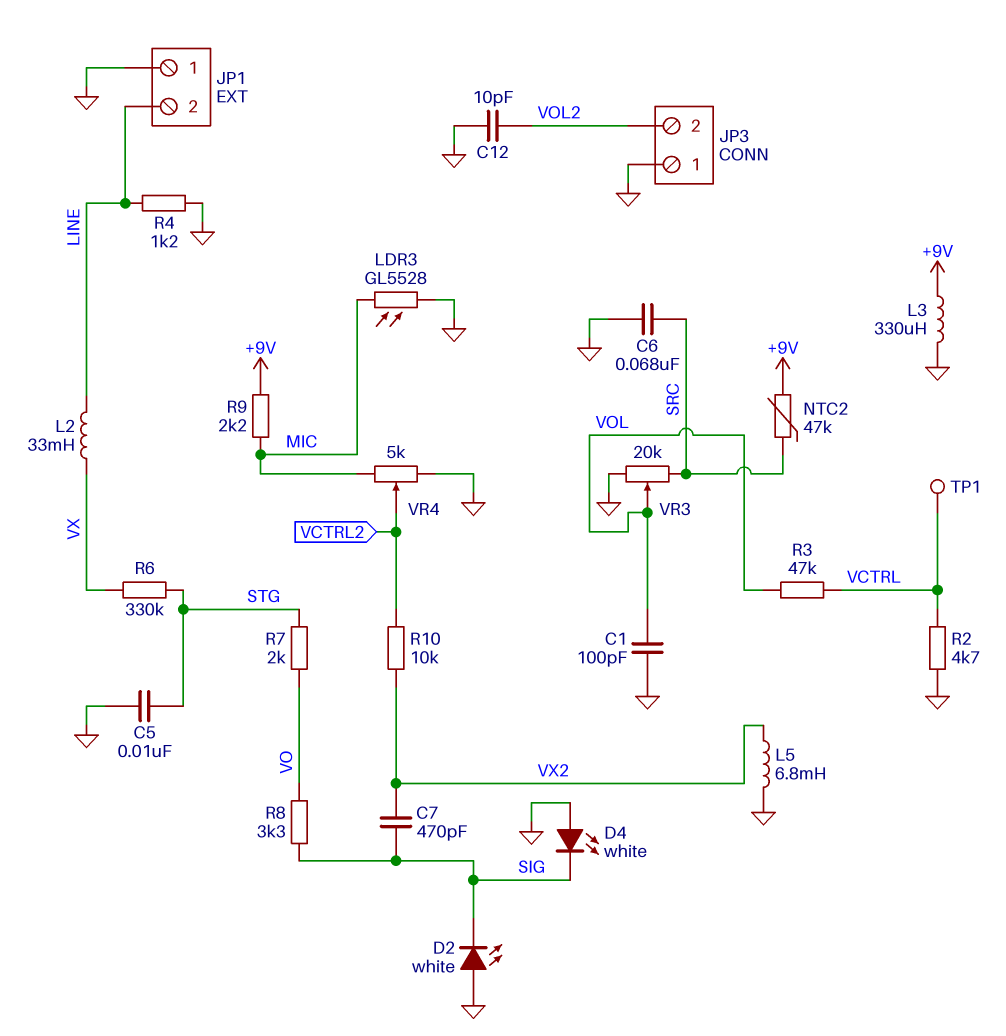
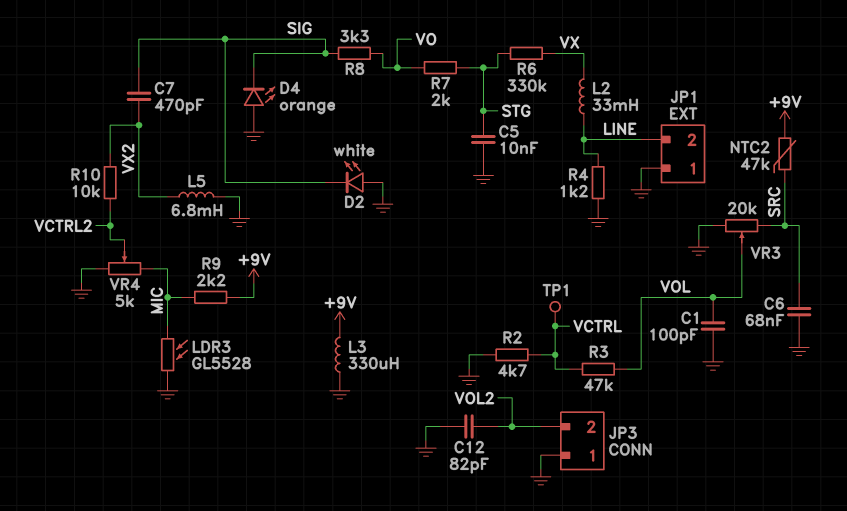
C12: 10pF (GND, VOL2) -> 82pF (GND, VOL2)
D4: LED white (A GND, K SIG) -> LED orange (A GND, K SIG)

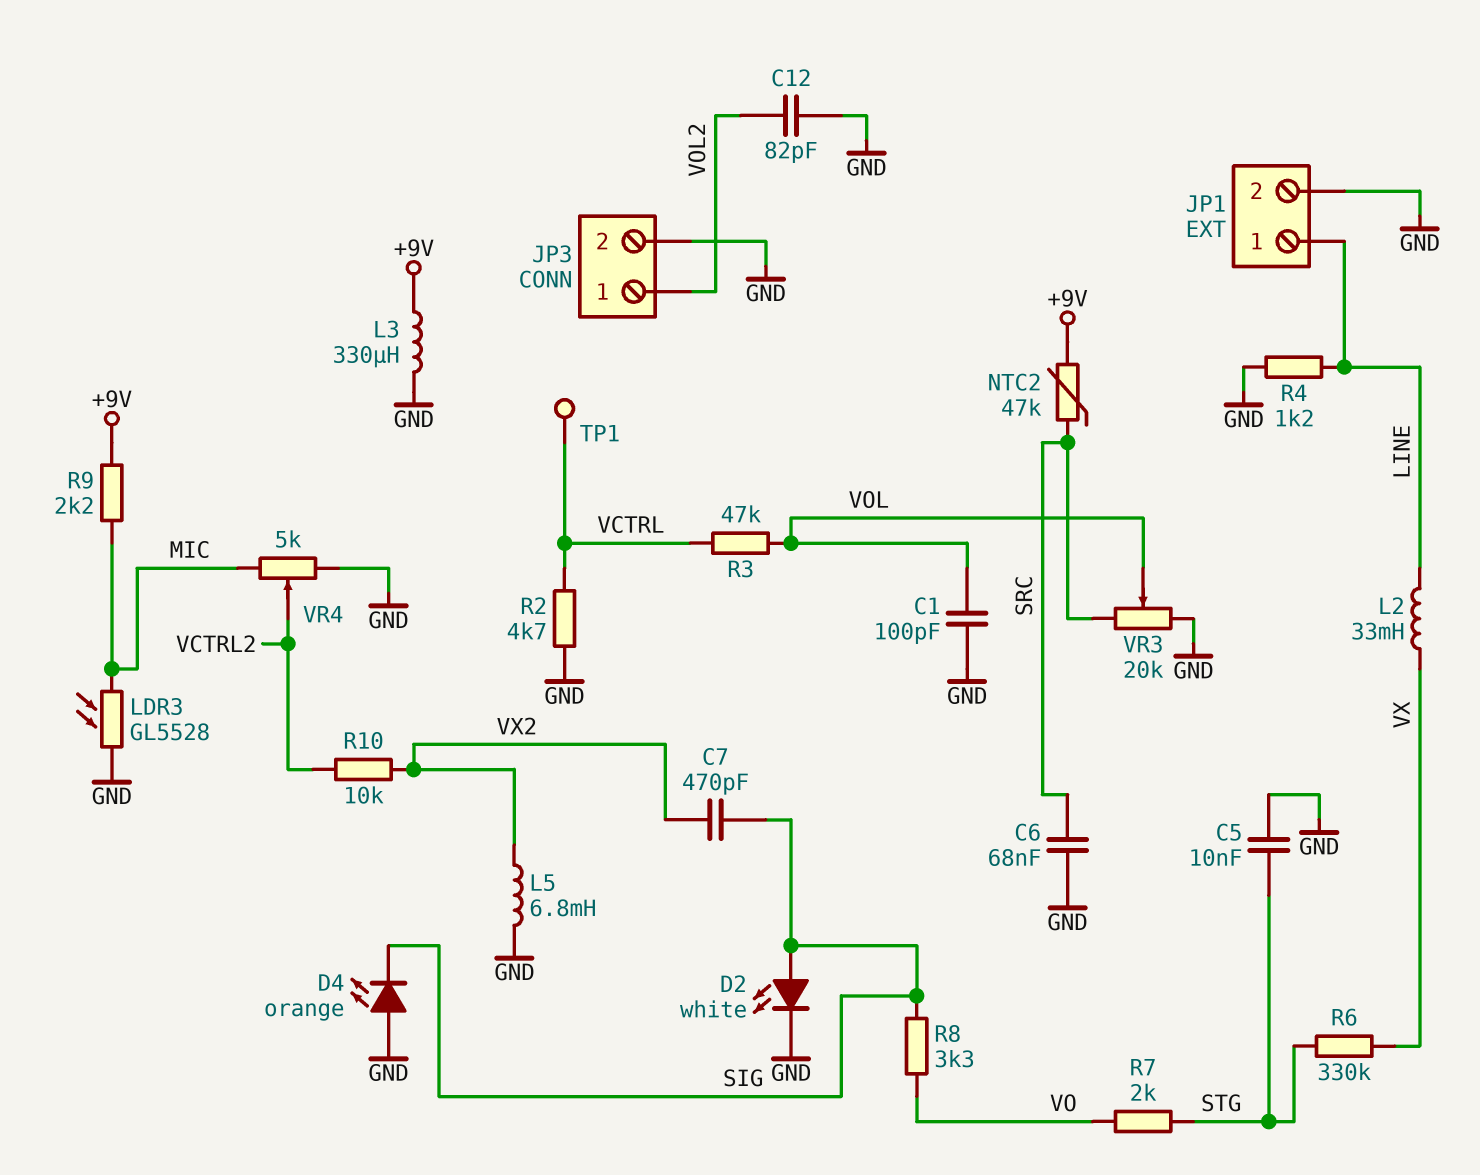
D2: LED white (A GND, K SIG) -> LED white (A SIG, K GND)
JP1 pin 1: GND -> LINE
JP1 pin 2: LINE -> GND
JP3 pin 1: GND -> VOL2
JP3 pin 2: VOL2 -> GND

